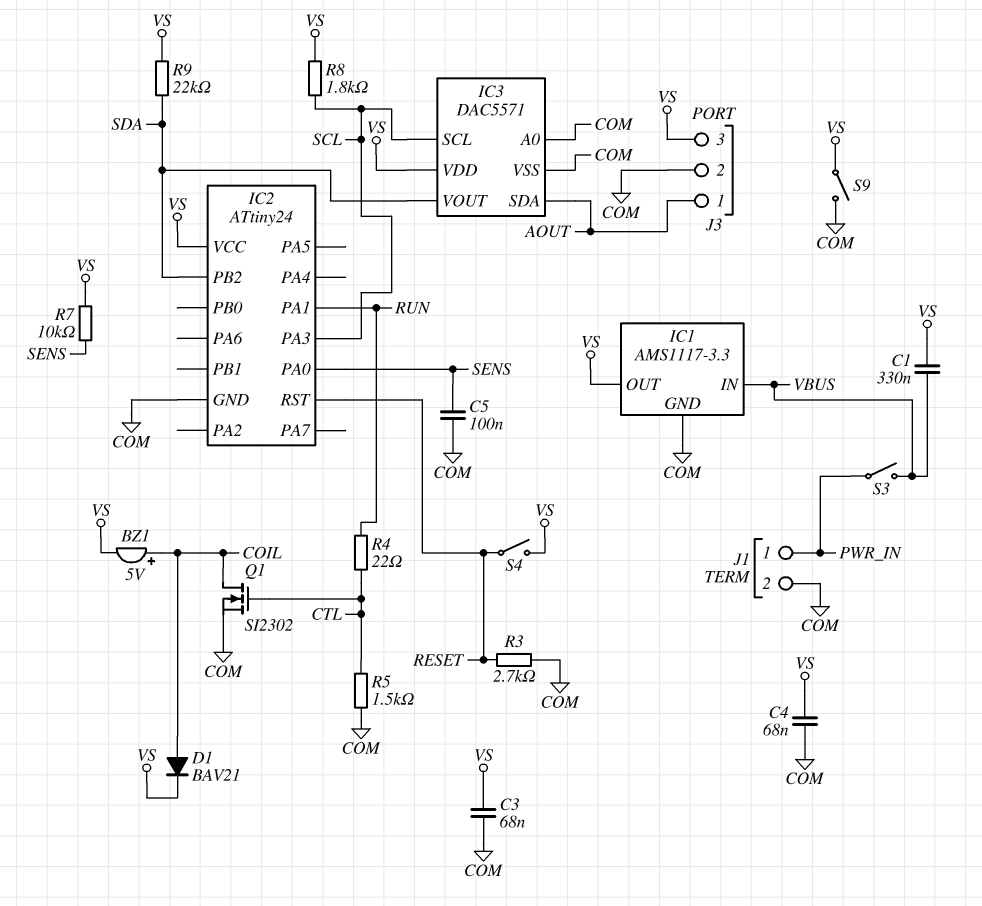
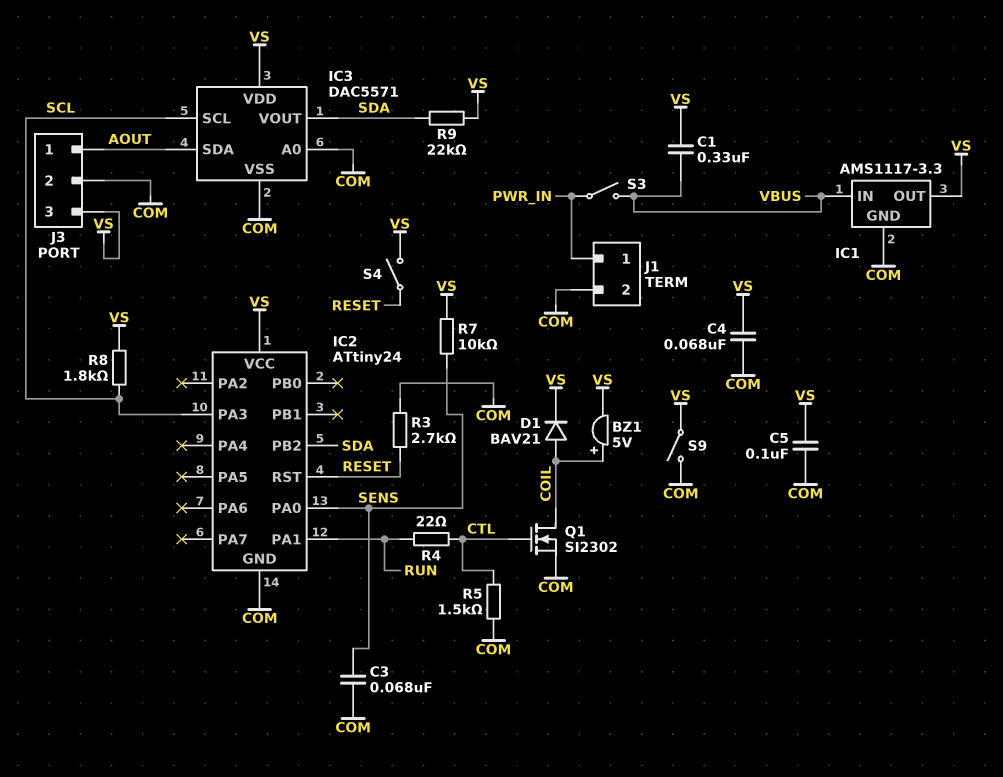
C3: 68nF (COM, VS) -> 68nF (COM, SENS)
C5: 100nF (COM, SENS) -> 100nF (COM, VS)

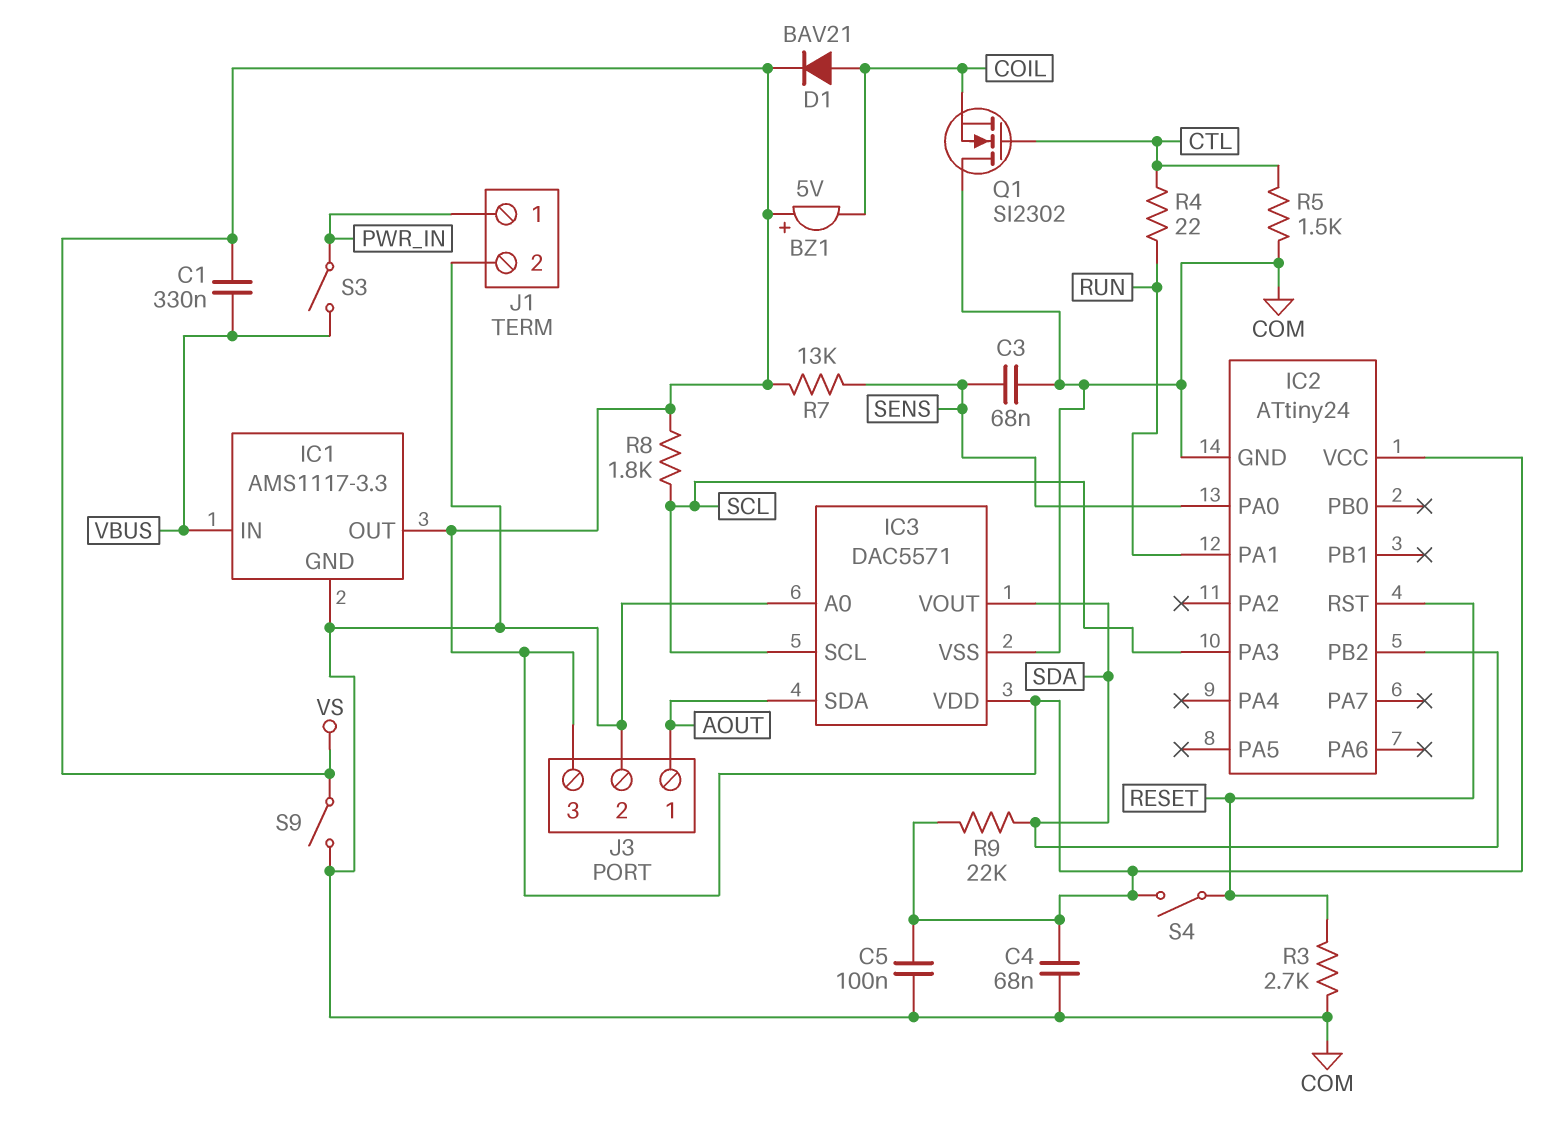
BZ1: buzzer 5V (plus COIL, minus VS) -> buzzer 5V (plus VS, minus COIL)
Q1: NMOS SI2302 (G CTL, D COIL, S COM) -> NMOS SI2302 (G CTL, D COM, S COIL)
R7: 10k (SENS, VS) -> 13k (SENS, VS)

